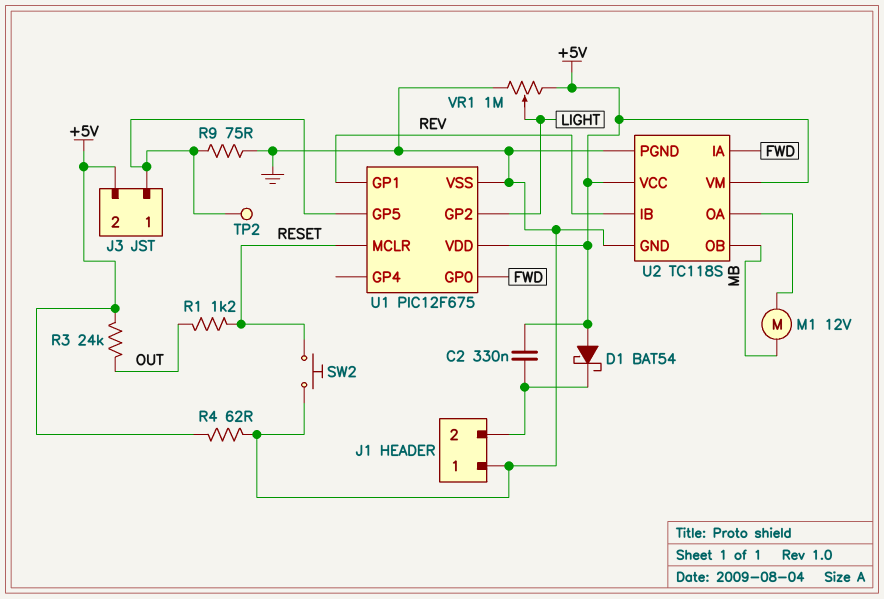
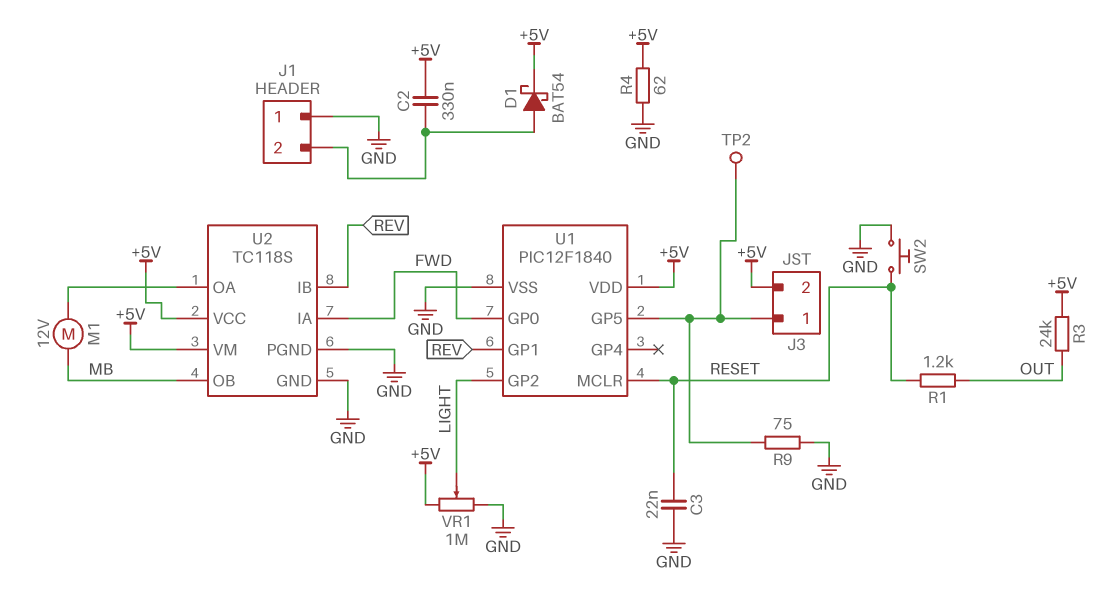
C3: none -> 22nF (GND, RESET)
D1: schottky BAT54 (A +5V, K J1/2) -> schottky BAT54 (A J1/2, K +5V)
U1: PIC12F675 -> PIC12F1840

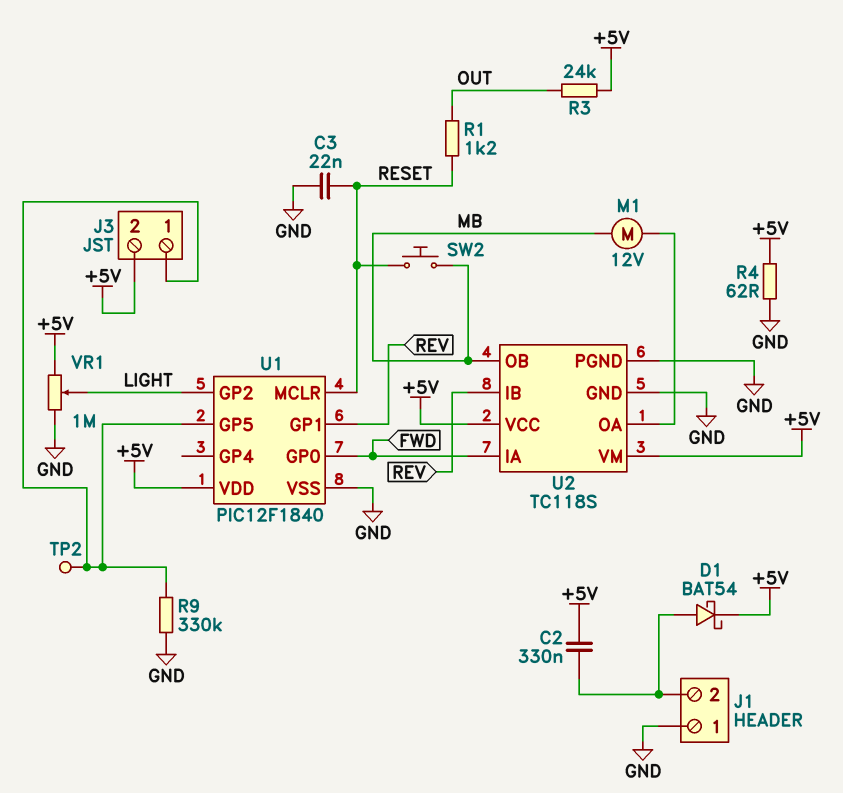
R9: 75 (GND, J3/1) -> 330k (GND, J3/1)
SW2: button (GND, RESET) -> button (MB, RESET)

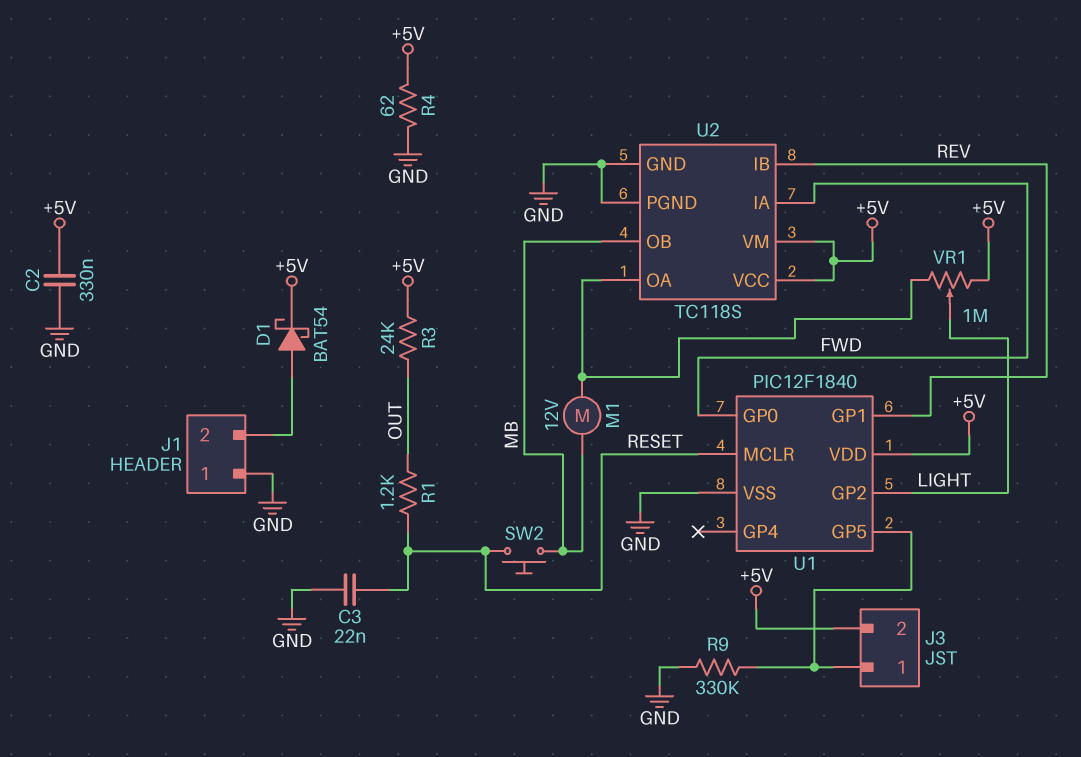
C2: 330nF (+5V, J1/2) -> 330nF (+5V, GND)
TP2: test point (J3/1) -> none
VR1: 1M (+5V, GND, wiper LIGHT) -> 1M (+5V, U2/OA, wiper LIGHT)

